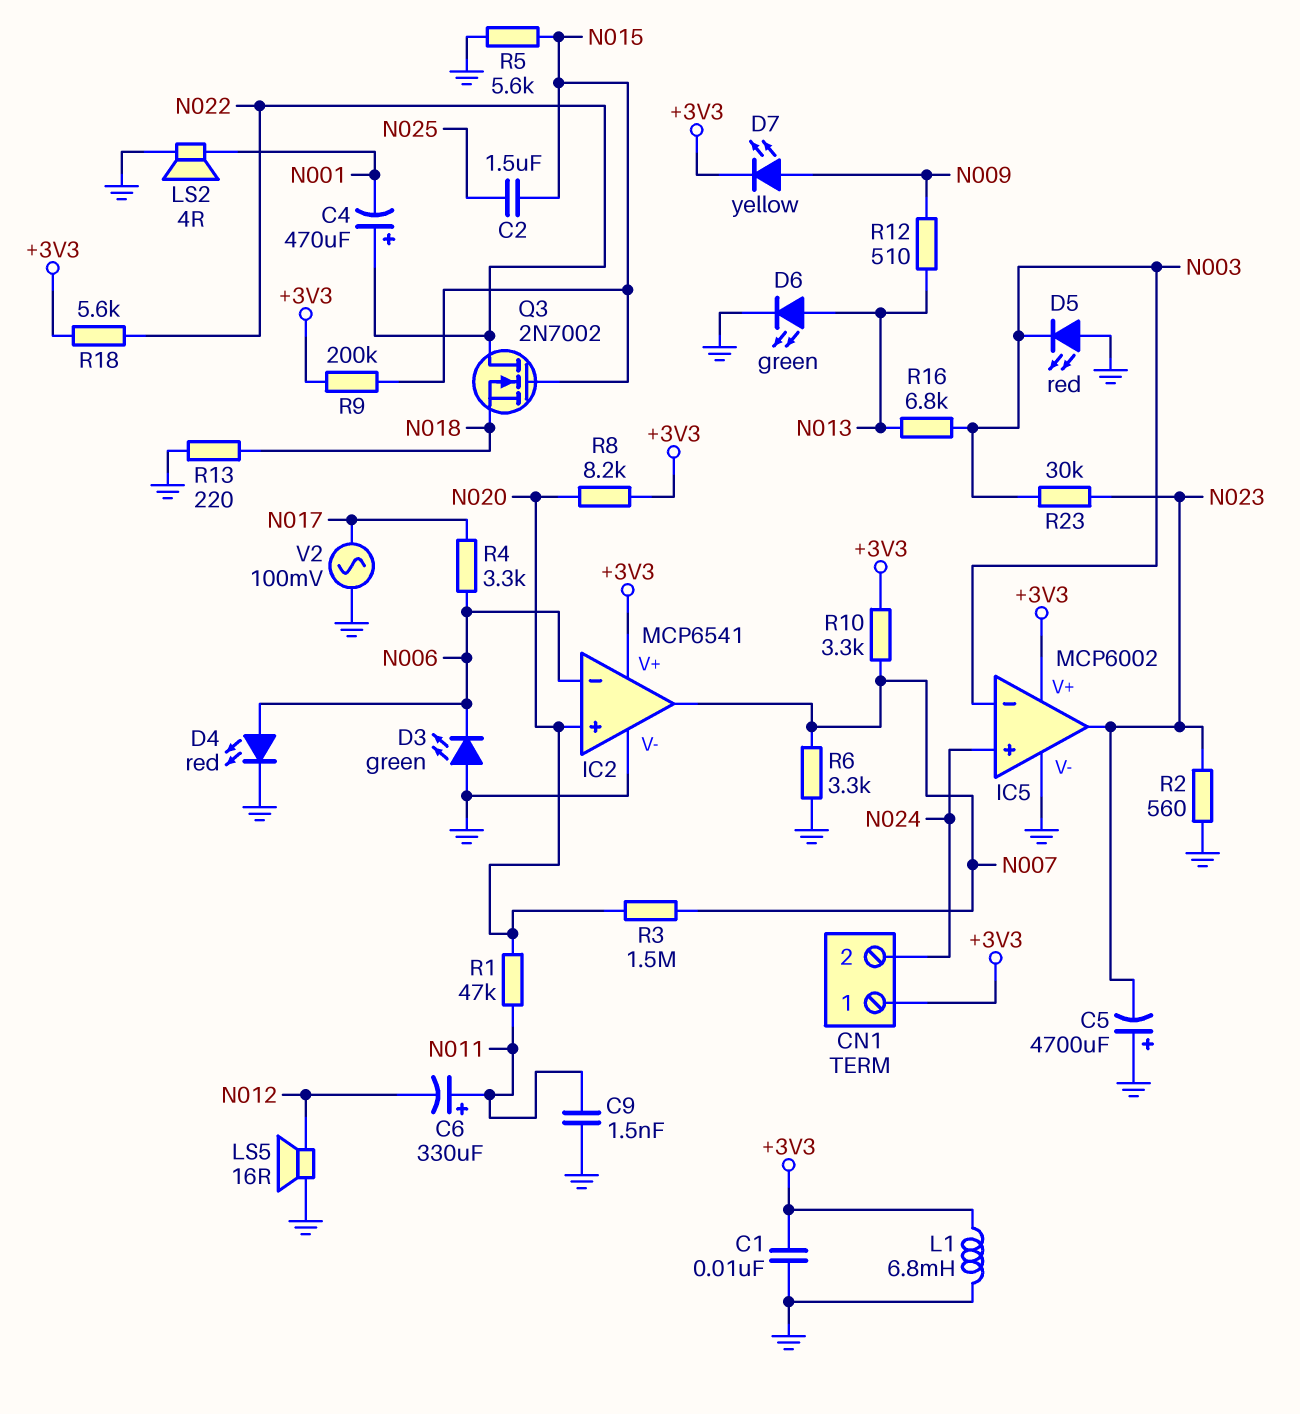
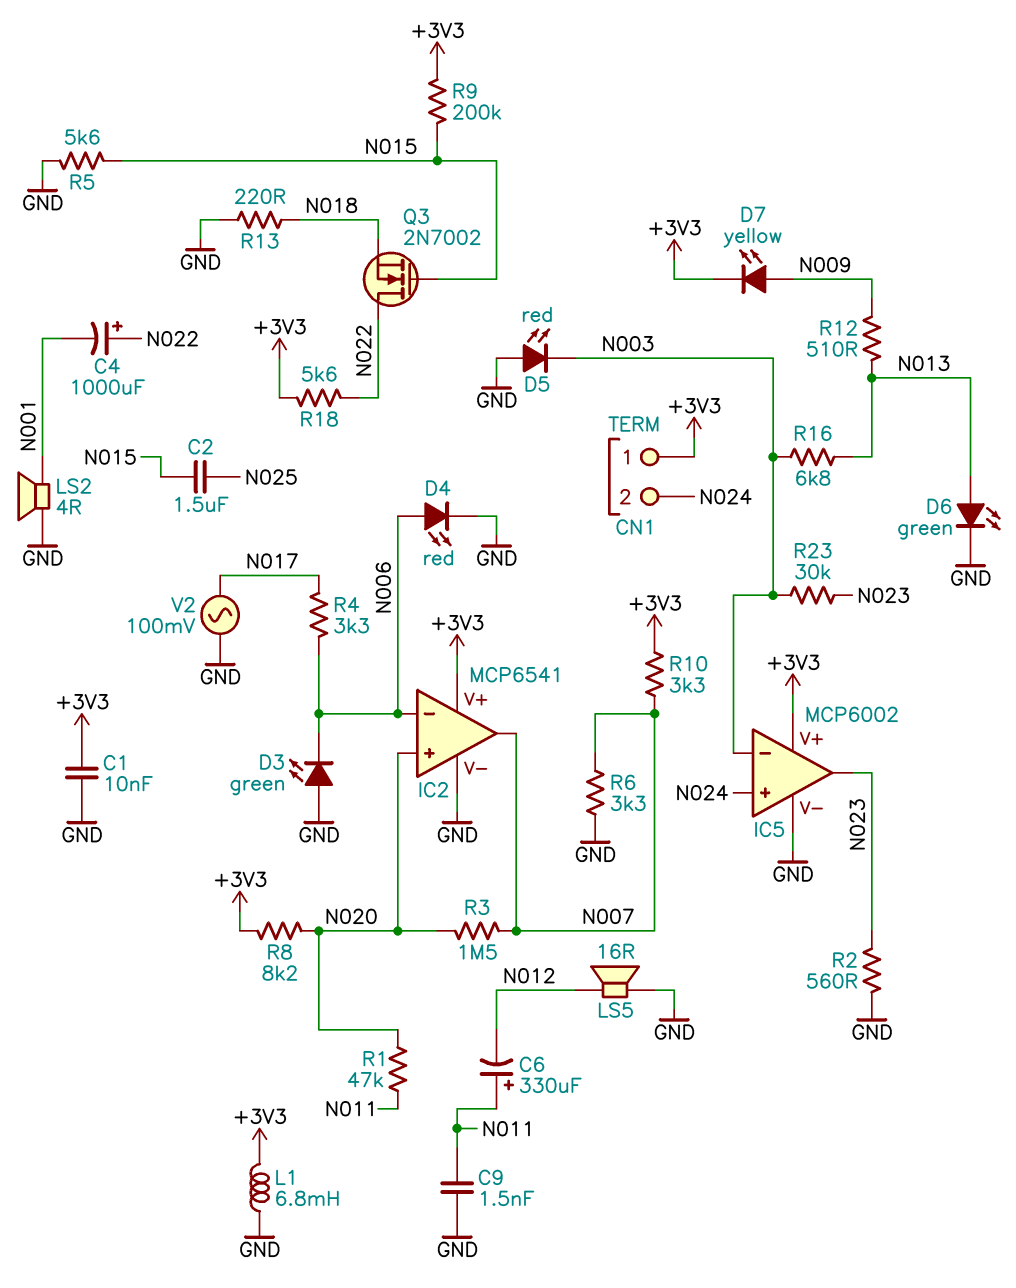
C4: 470uF (plus N022, minus N001) -> 1000uF (plus N022, minus N001)
C5: 4700uF (plus GND, minus N023) -> none

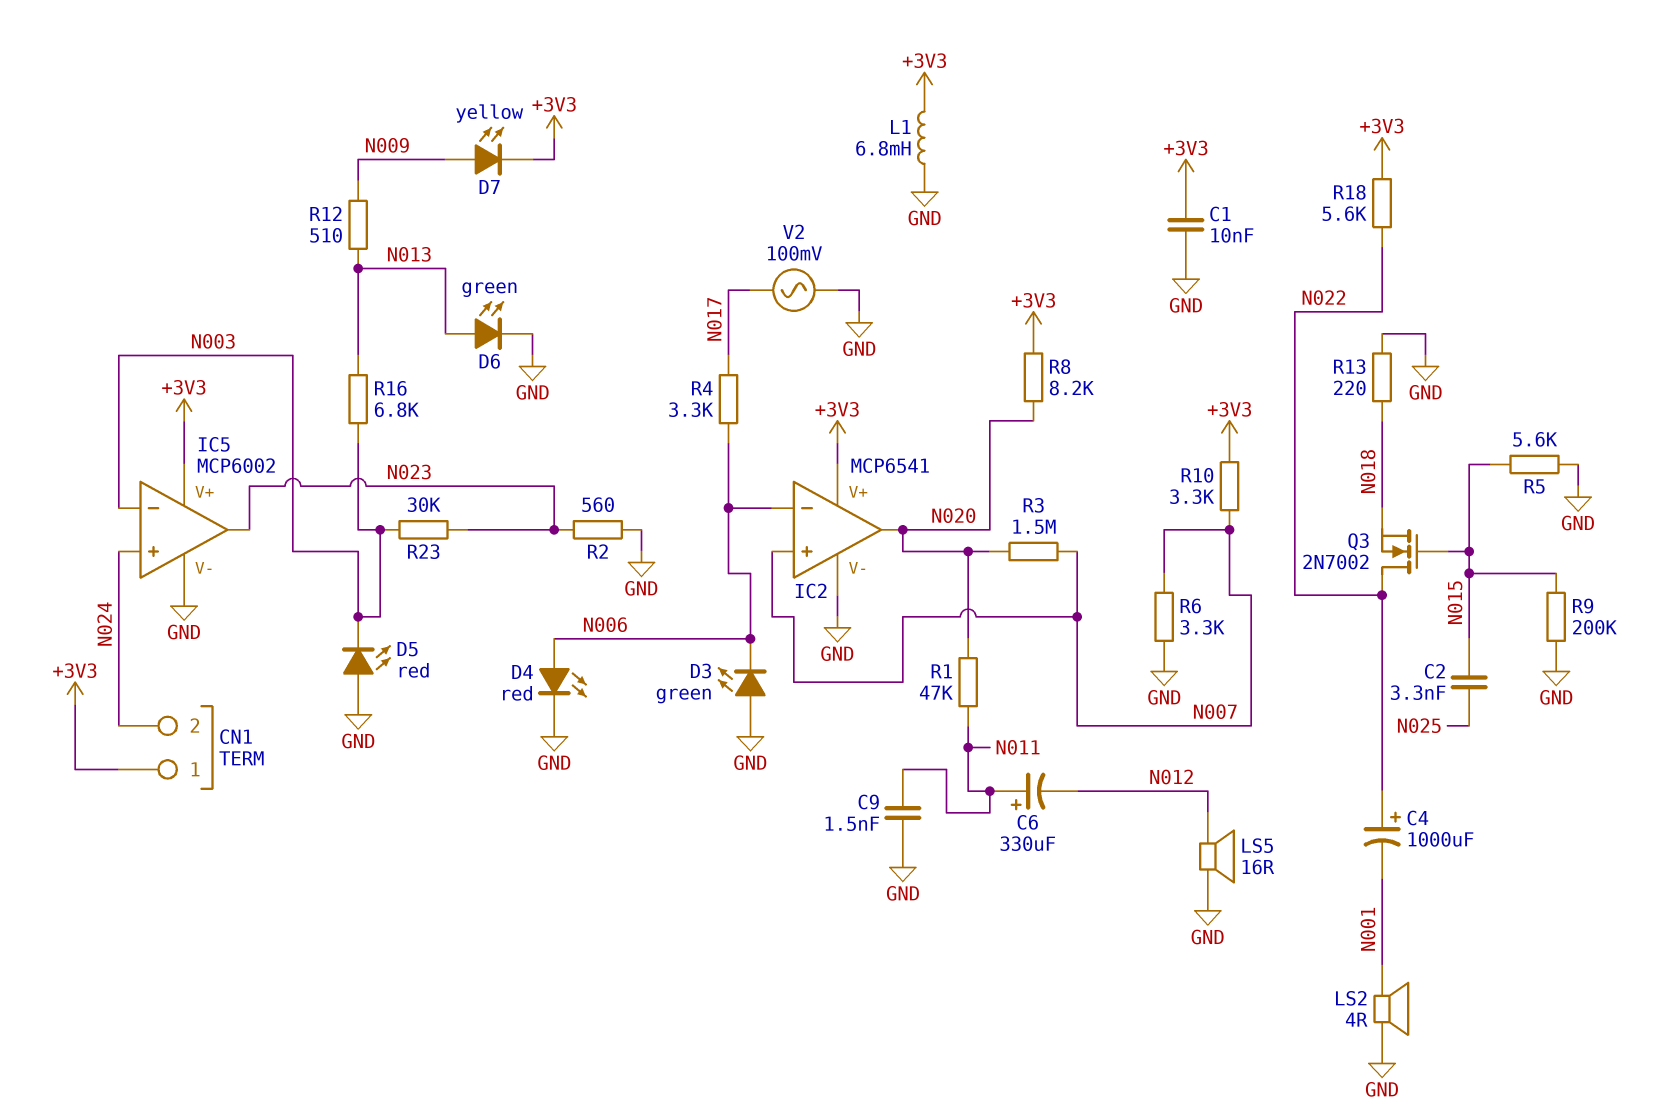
C2: 1.5uF (N015, N025) -> 3.3nF (N015, N025)
IC2 pin in+: N020 -> N007
IC2 pin out: N007 -> N020
R9: 200k (+3V3, N015) -> 200k (GND, N015)

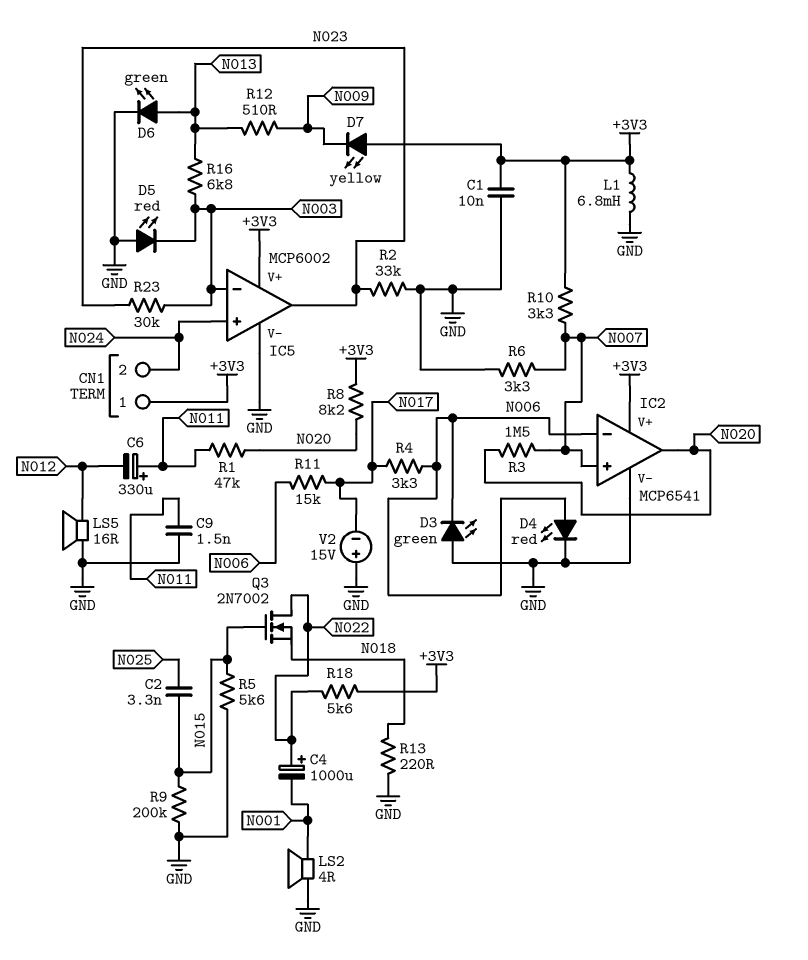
D7: LED yellow (A N009, K +3V3) -> LED yellow (A +3V3, K N009)
R2: 560 (GND, N023) -> 33k (GND, N023)
R11: none -> 15k (N006, N017)
V2: AC 100mV (GND, N017) -> 15V (plus GND, minus N017)

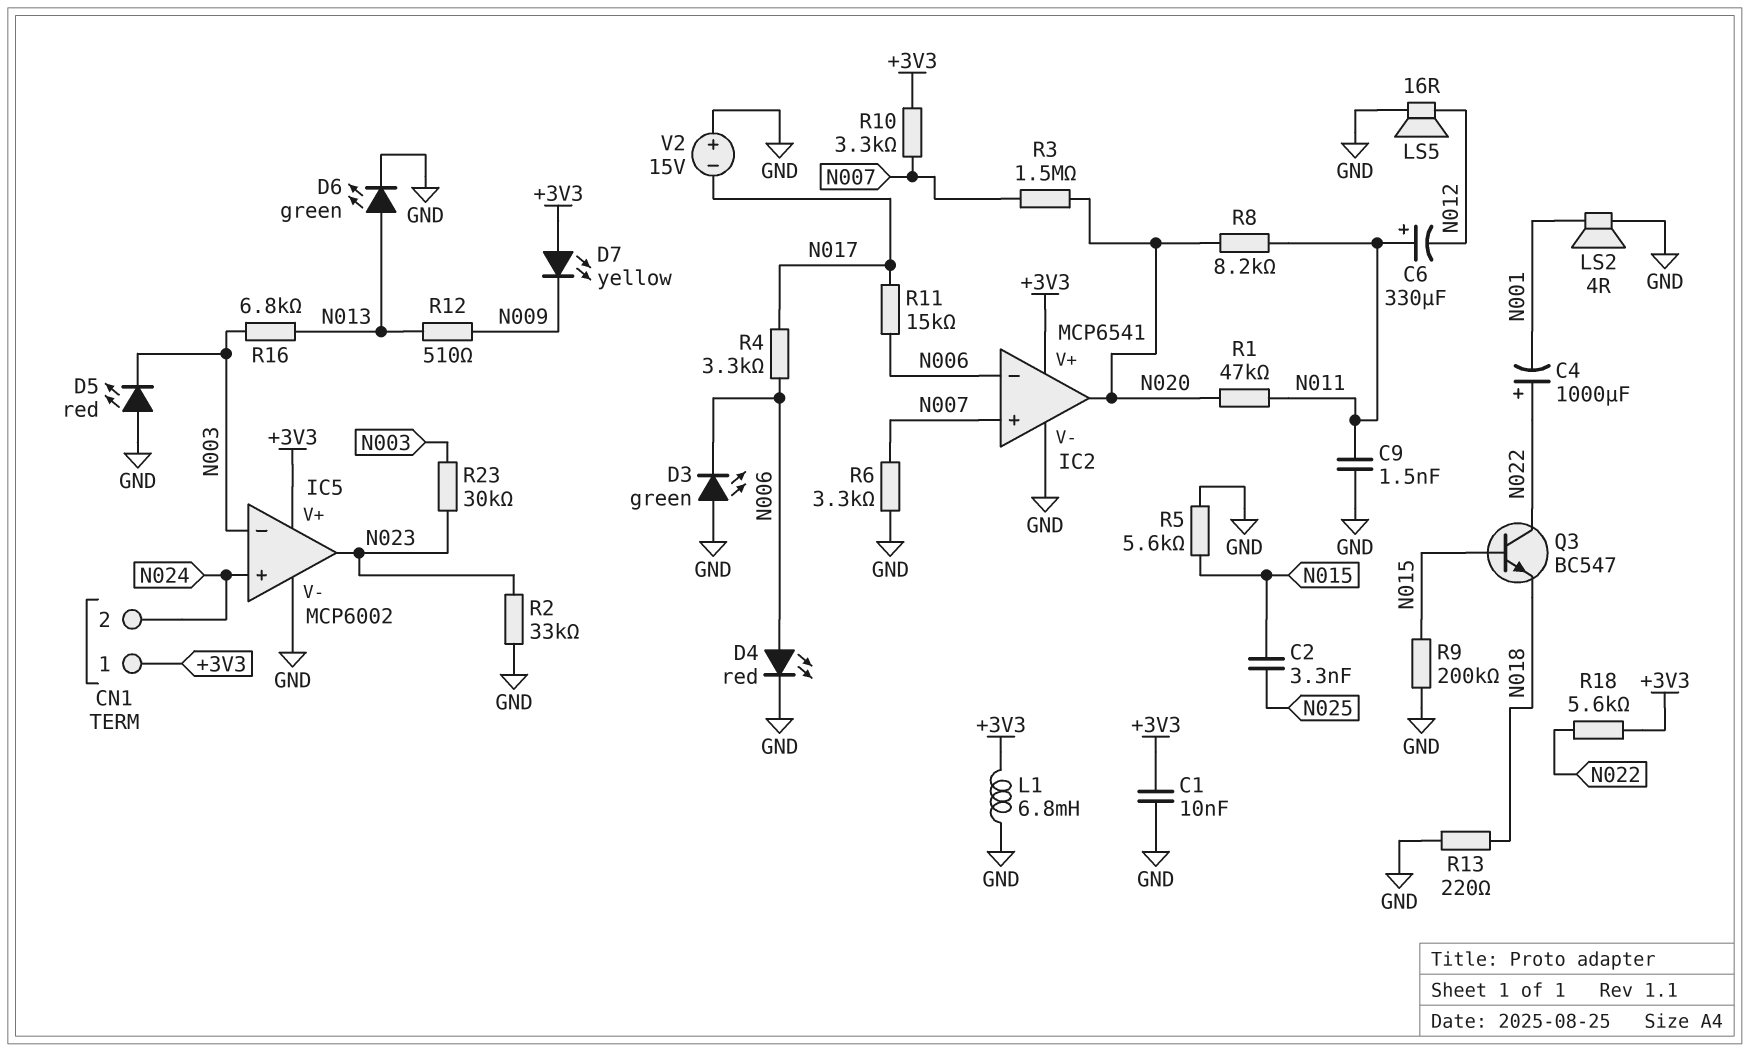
Q3: NMOS 2N7002 (G N015, D N022, S N018) -> NPN BC547 (B N015, C N022, E N018)
R8: 8.2k (+3V3, N020) -> 8.2k (N011, N020)

